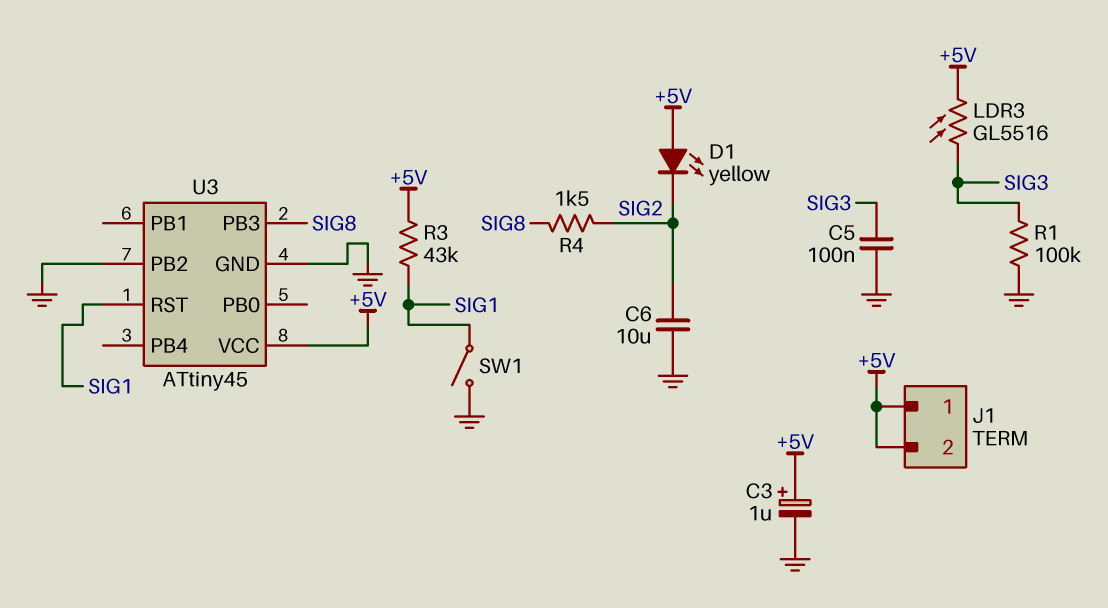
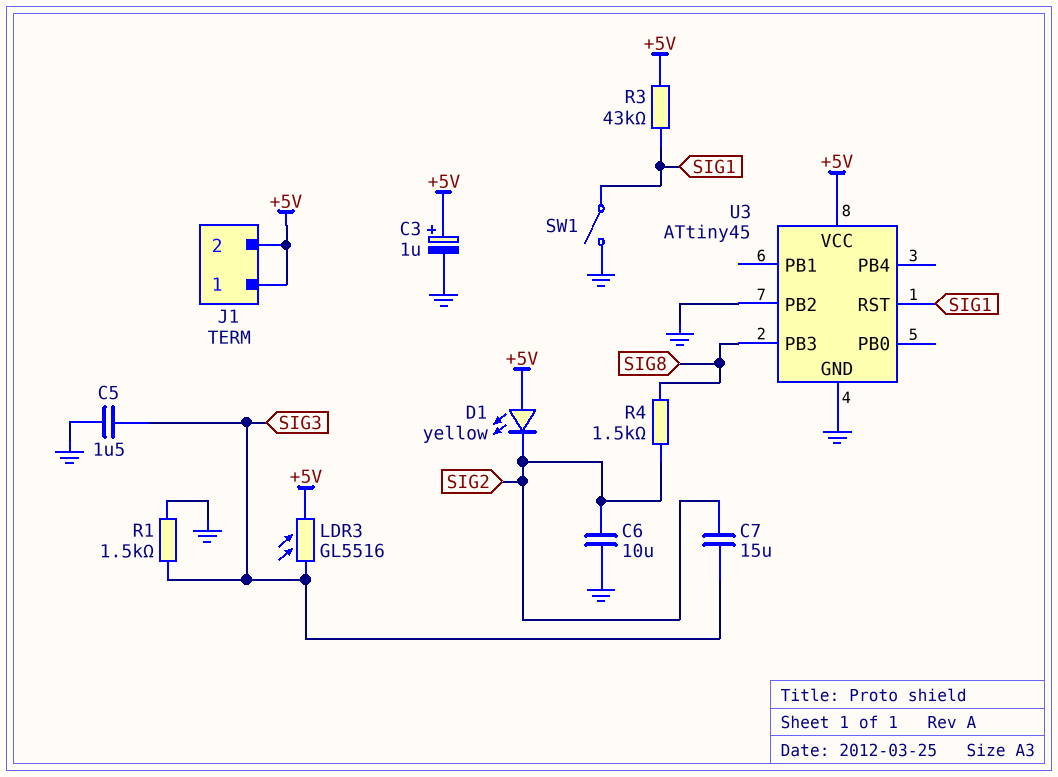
C5: 100nF (GND, SIG3) -> 1.5uF (GND, SIG3)
C7: none -> 15uF (SIG2, SIG3)
R1: 100k (GND, SIG3) -> 1.5k (GND, SIG3)

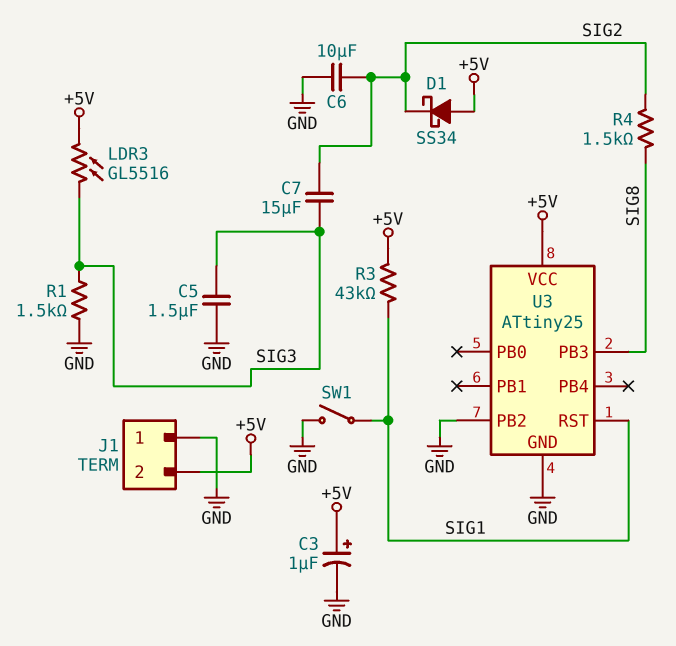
D1: LED yellow (A +5V, K SIG2) -> schottky SS34 (A +5V, K SIG2)
J1 pin 1: +5V -> GND
U3: ATtiny45 -> ATtiny25

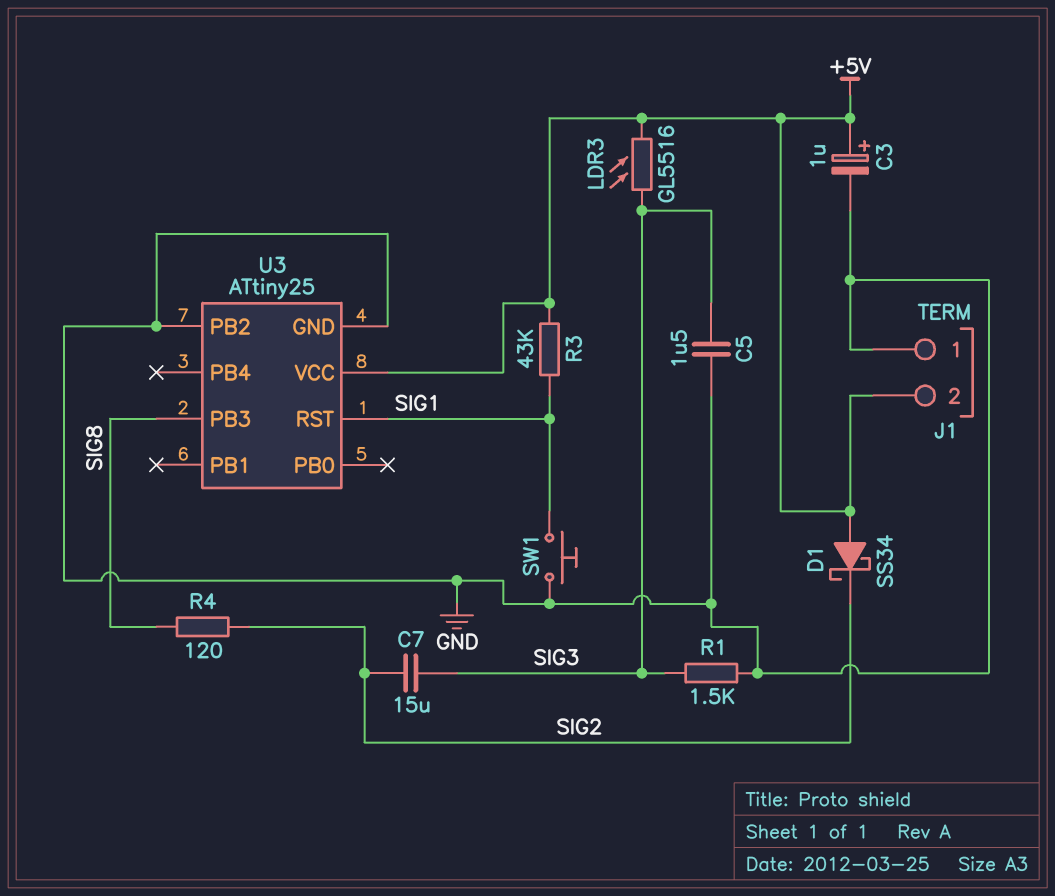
C6: 10uF (GND, SIG2) -> none
R4: 1.5k (SIG2, SIG8) -> 120 (SIG2, SIG8)
SW1: switch (GND, SIG1) -> button (GND, SIG1)

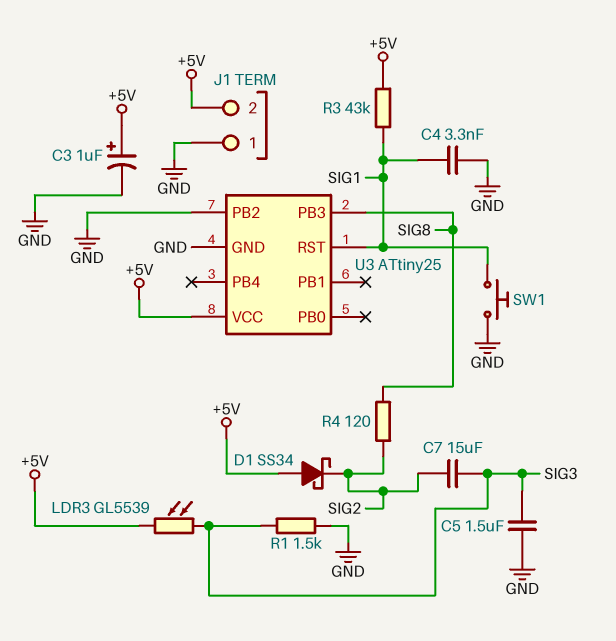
C4: none -> 3.3nF (GND, SIG1)
LDR3: GL5516 (+5V, SIG3) -> GL5539 (+5V, SIG3)

